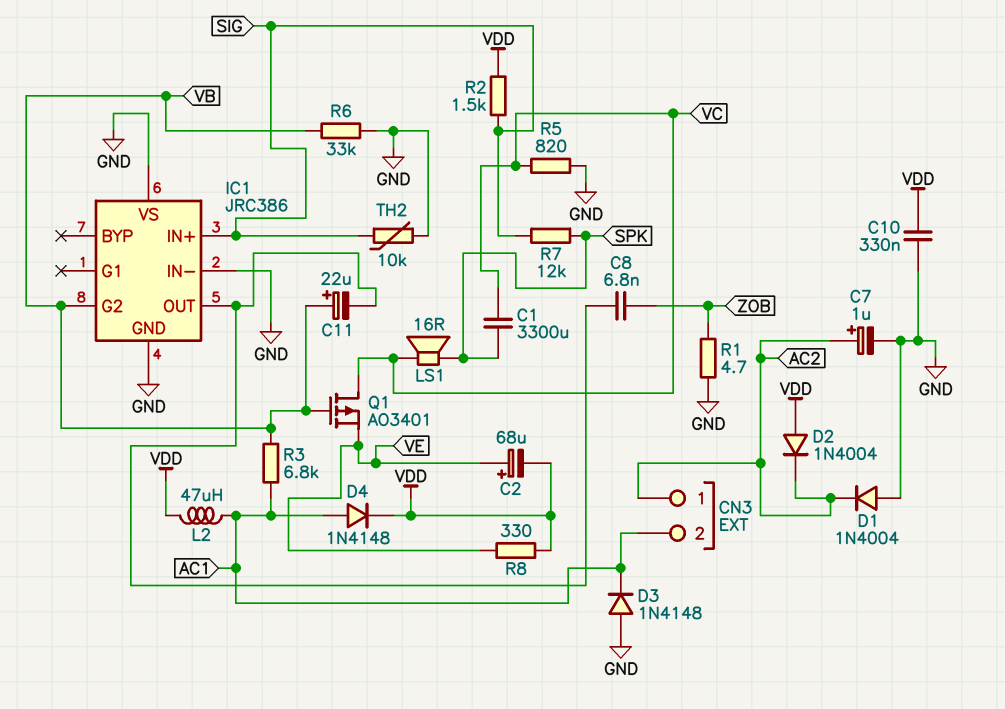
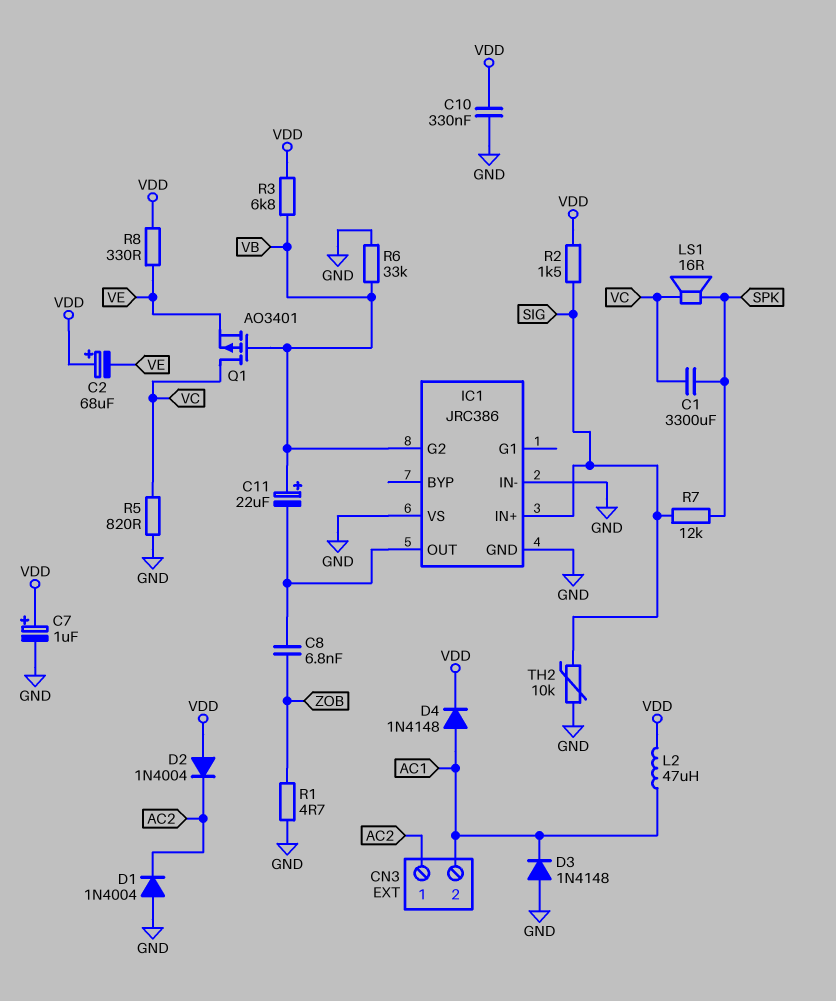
C2: 68uF (plus VE, minus VDD) -> 68uF (plus VDD, minus VE)
C7: 1uF (plus AC2, minus GND) -> 1uF (plus VDD, minus GND)
R3: 6.8k (AC1, VB) -> 6.8k (VB, VDD)

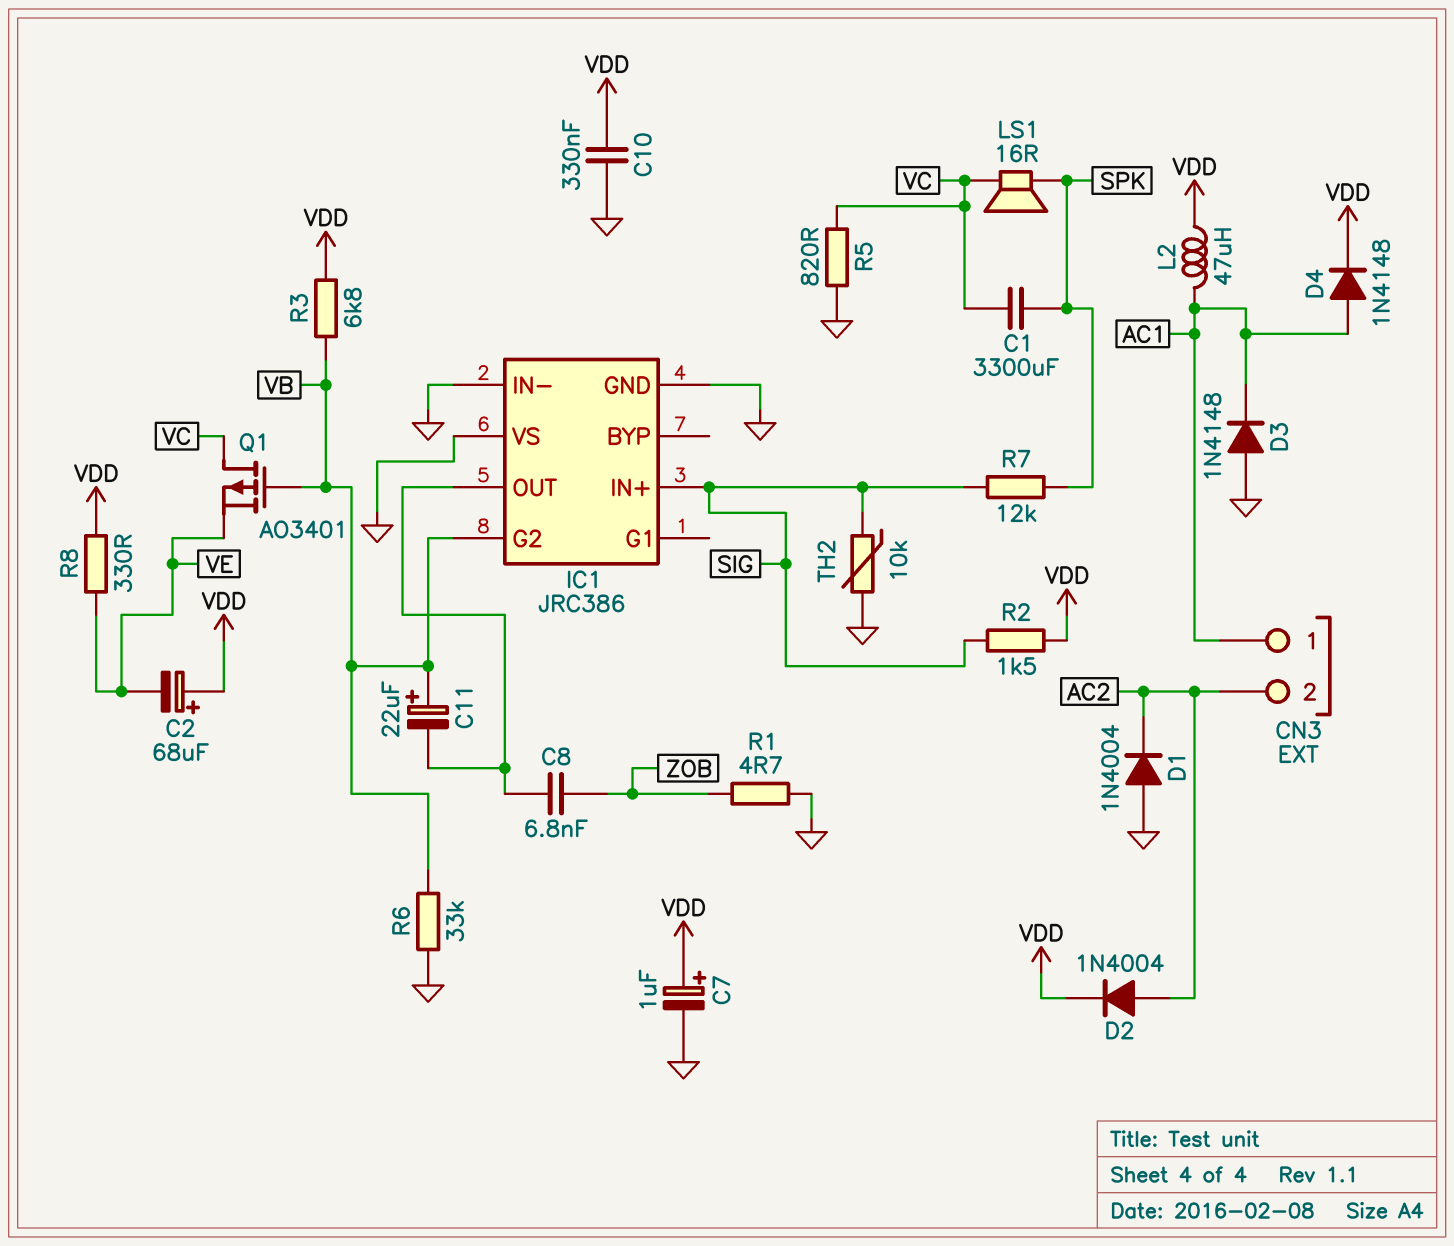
CN3 pin 1: AC2 -> AC1
CN3 pin 2: AC1 -> AC2
D2: diode 1N4004 (A VDD, K AC2) -> diode 1N4004 (A AC2, K VDD)

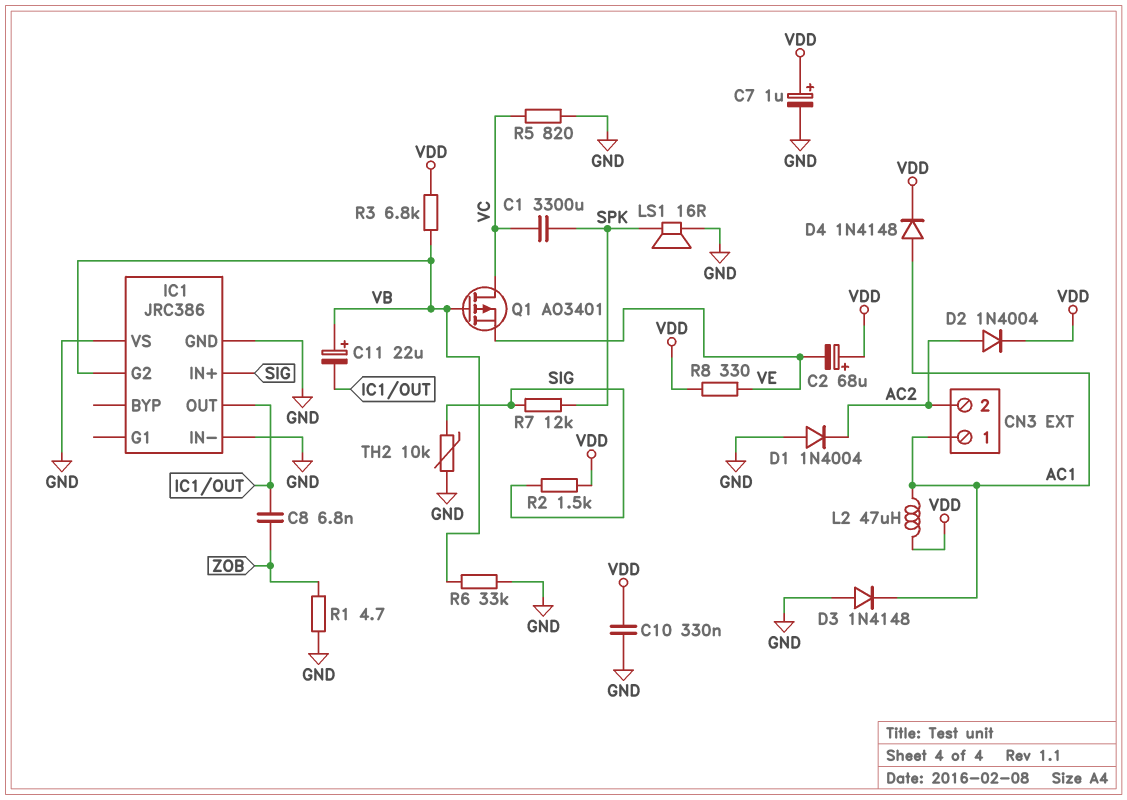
LS1: speaker 16R (SPK, VC) -> speaker 16R (GND, SPK)

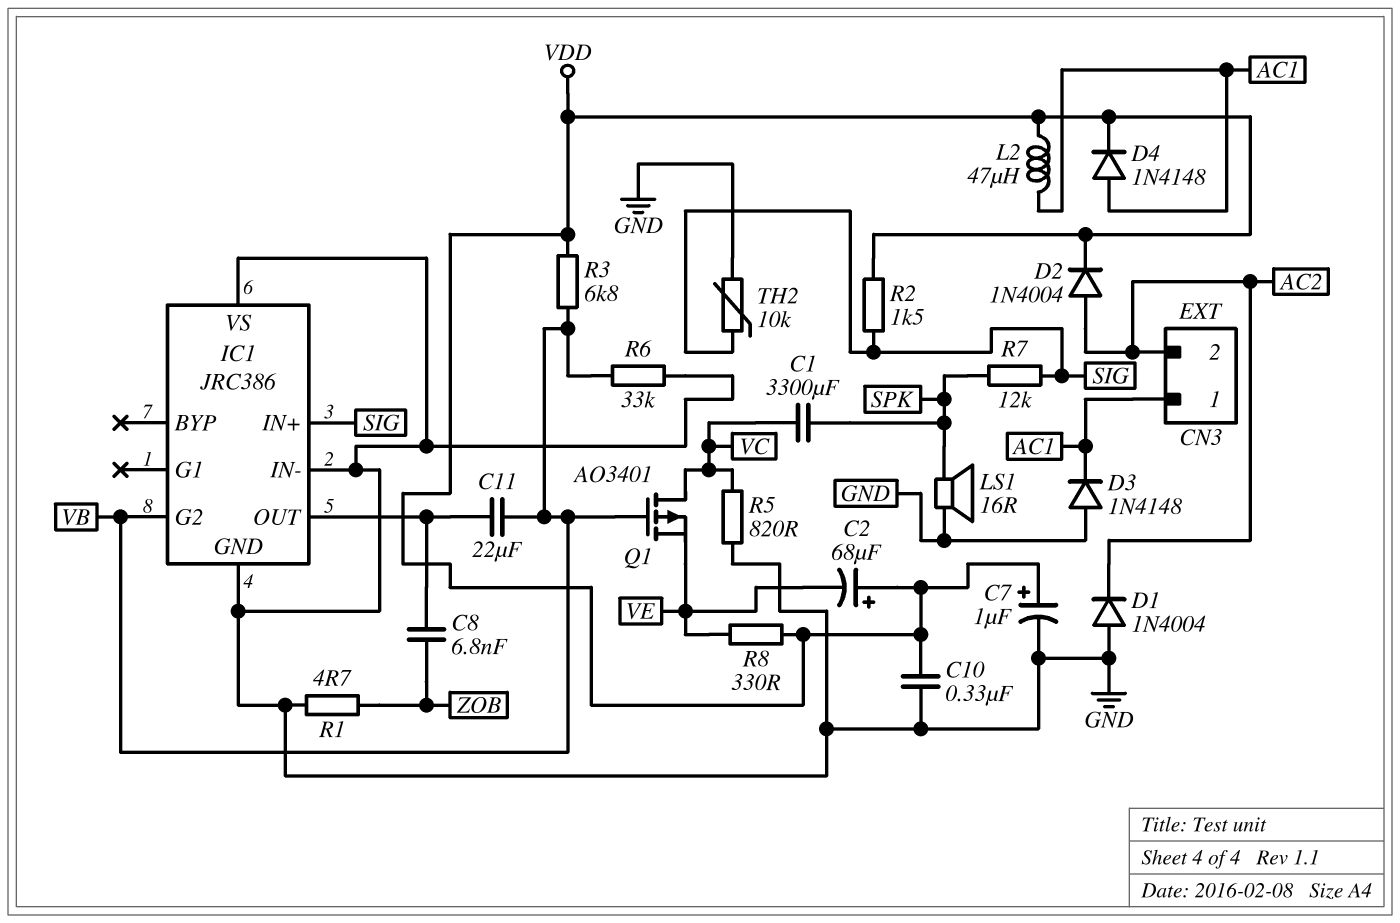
C11: 22uF (plus VB, minus IC1/OUT) -> 22uF (IC1/OUT, VB)

